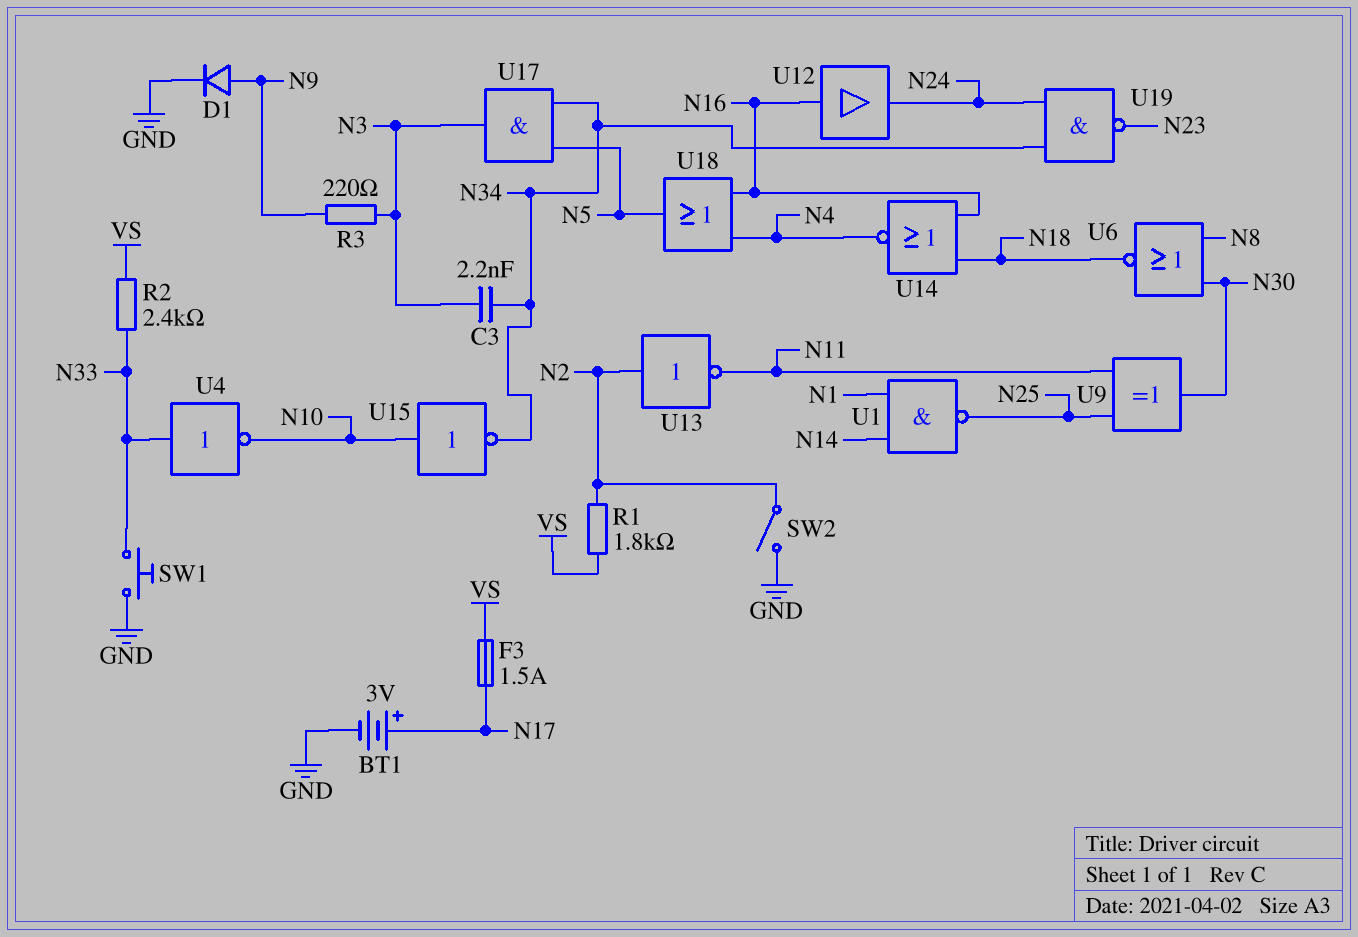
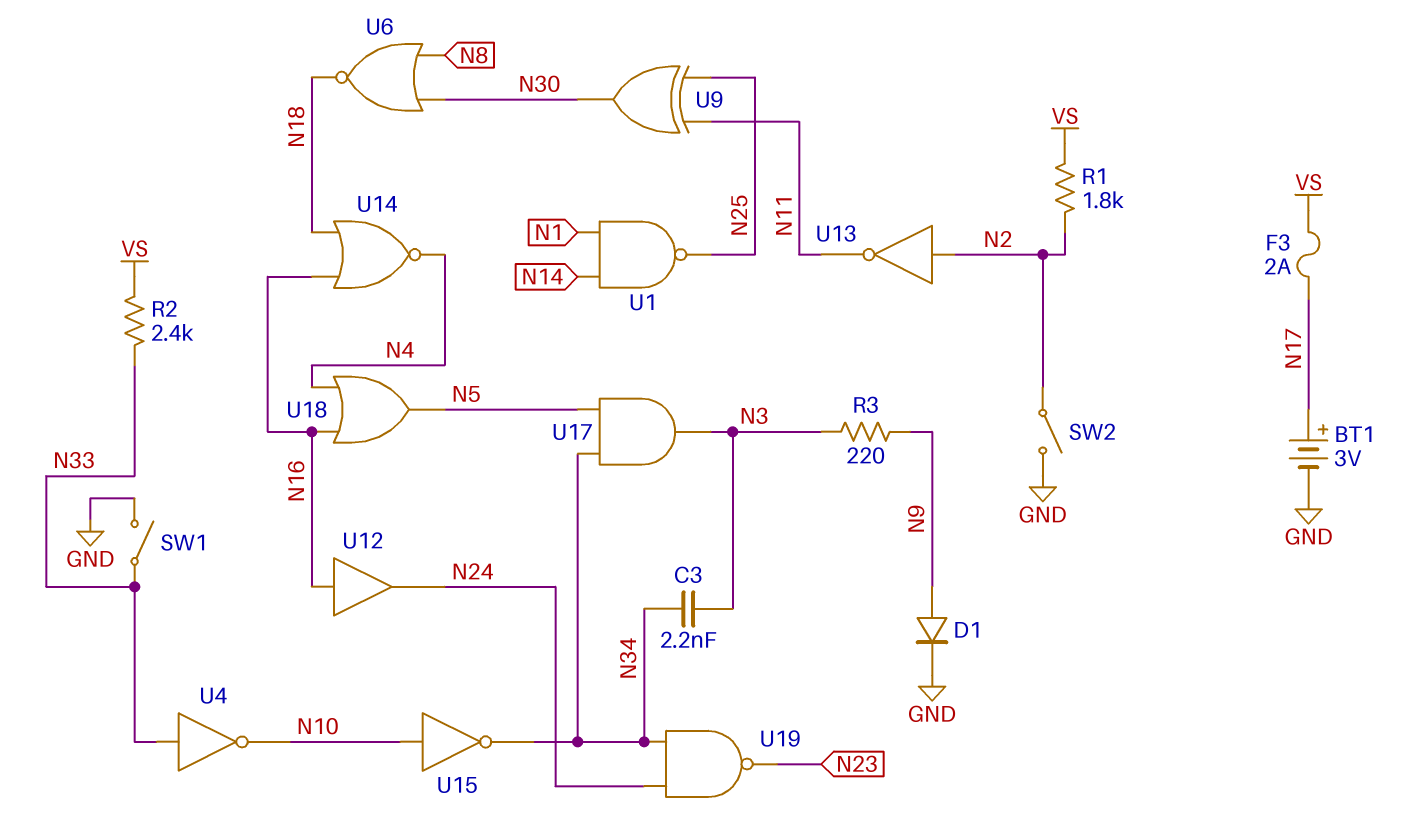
F3: 1.5A (N17, VS) -> 2A (N17, VS)
SW1: button (GND, N33) -> switch (GND, N33)

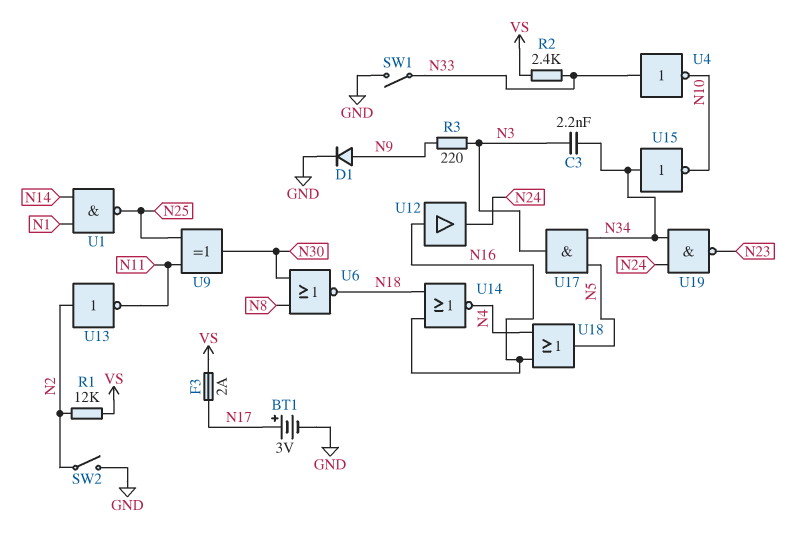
R1: 1.8k (N2, VS) -> 12k (N2, VS)
U15: NOT (in N10, out N34) -> NOT (in N34, out N10)

